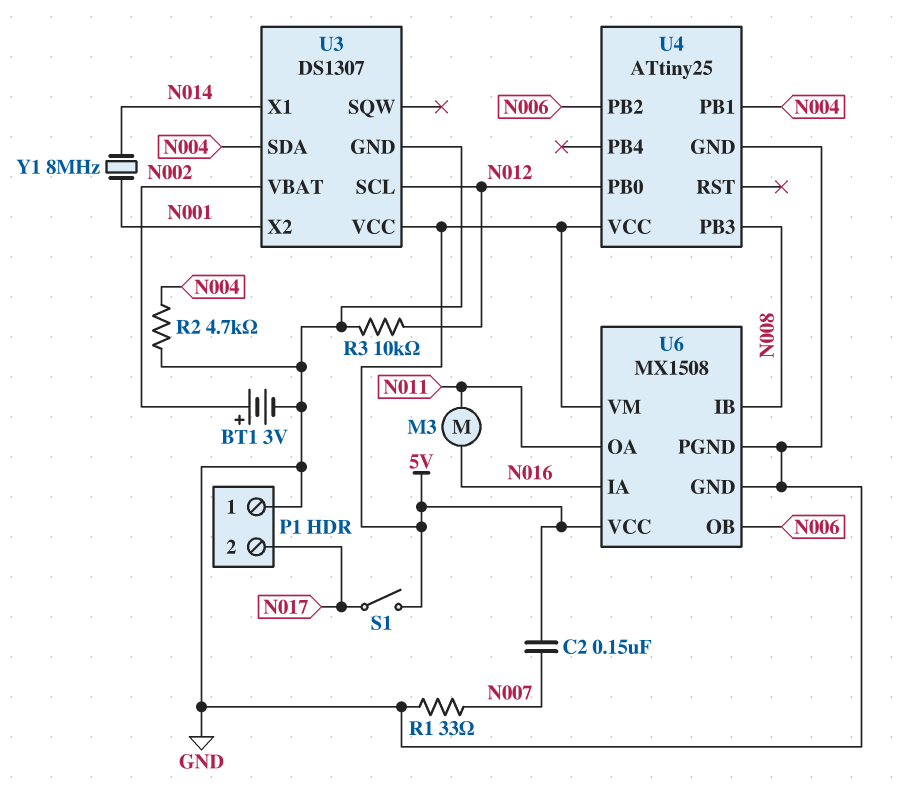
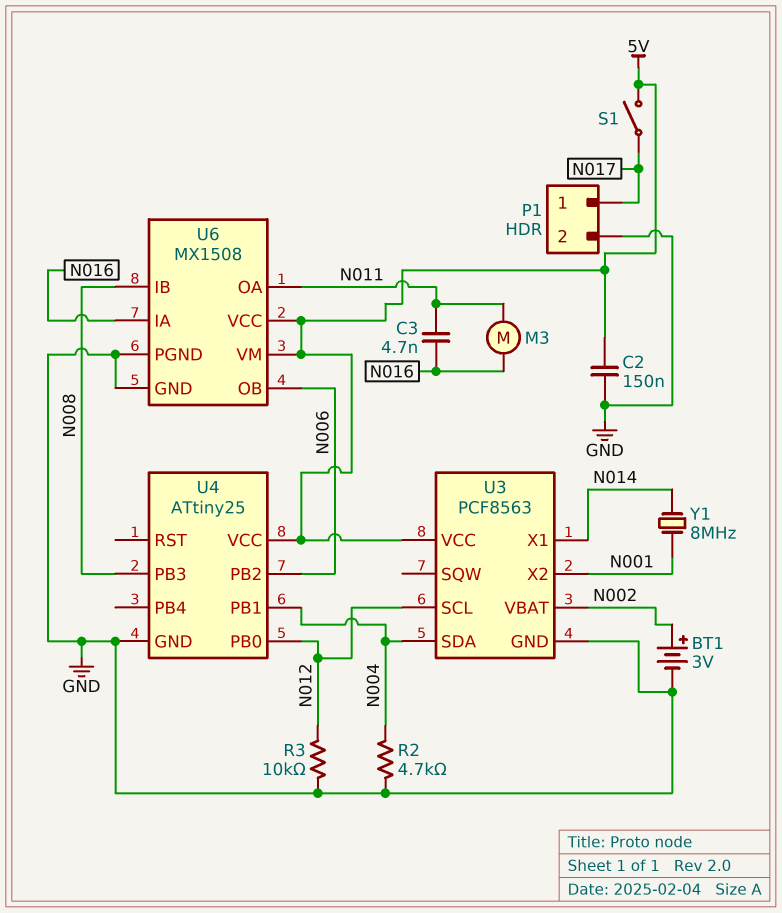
C2: 150nF (5V, N007) -> 150nF (5V, GND)
C3: none -> 4.7nF (N011, N016)
P1 pin 1: GND -> N017
P1 pin 2: N017 -> GND
R1: 33 (GND, N007) -> none
U3: DS1307 -> PCF8563

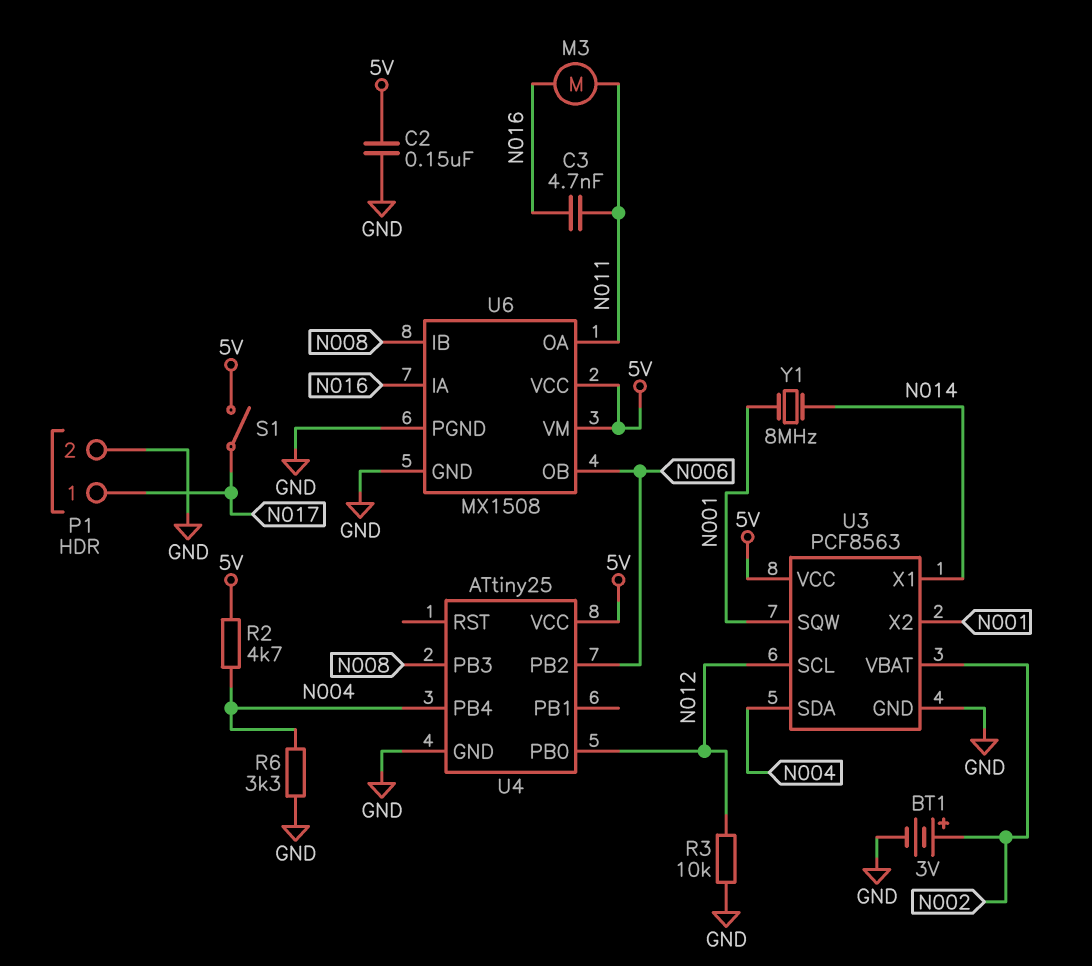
R2: 4.7k (GND, N004) -> 4.7k (5V, N004)
R6: none -> 3.3k (GND, N004)
U3 pin SQW: none -> N001
U4 pin PB1: N004 -> none
U4 pin PB4: none -> N004

